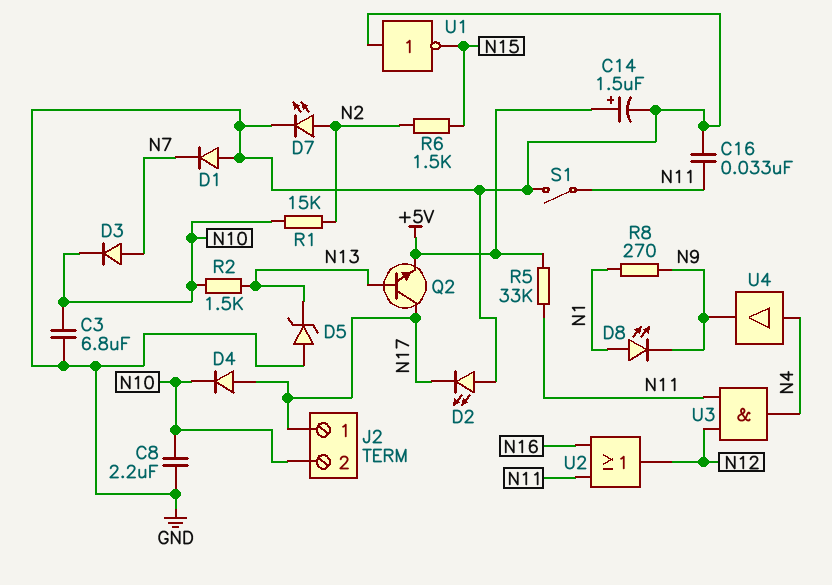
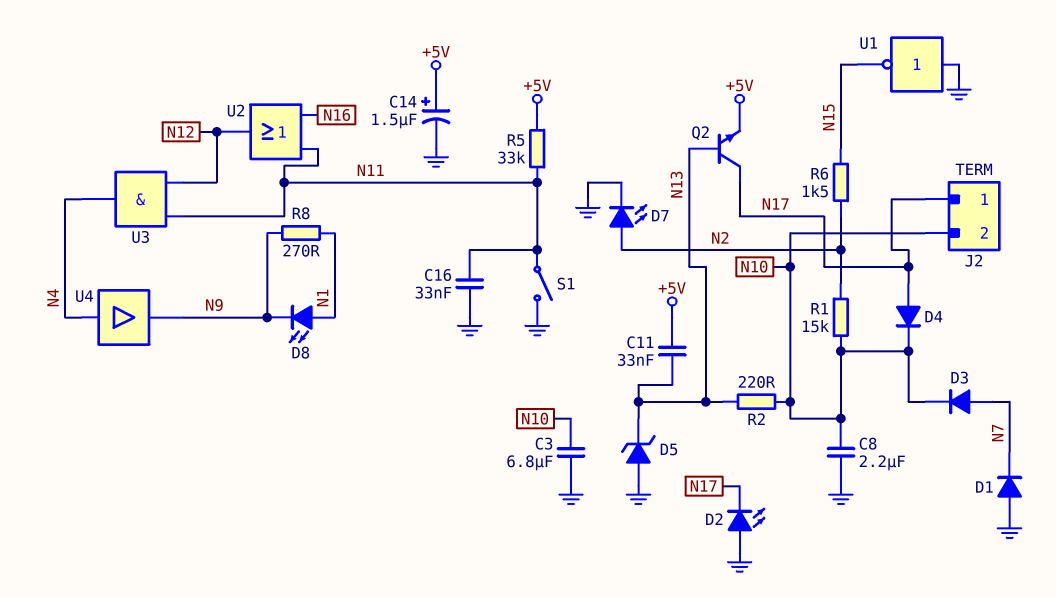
C11: none -> 33nF (+5V, N13)
R2: 1.5k (N10, N13) -> 220 (N10, N13)

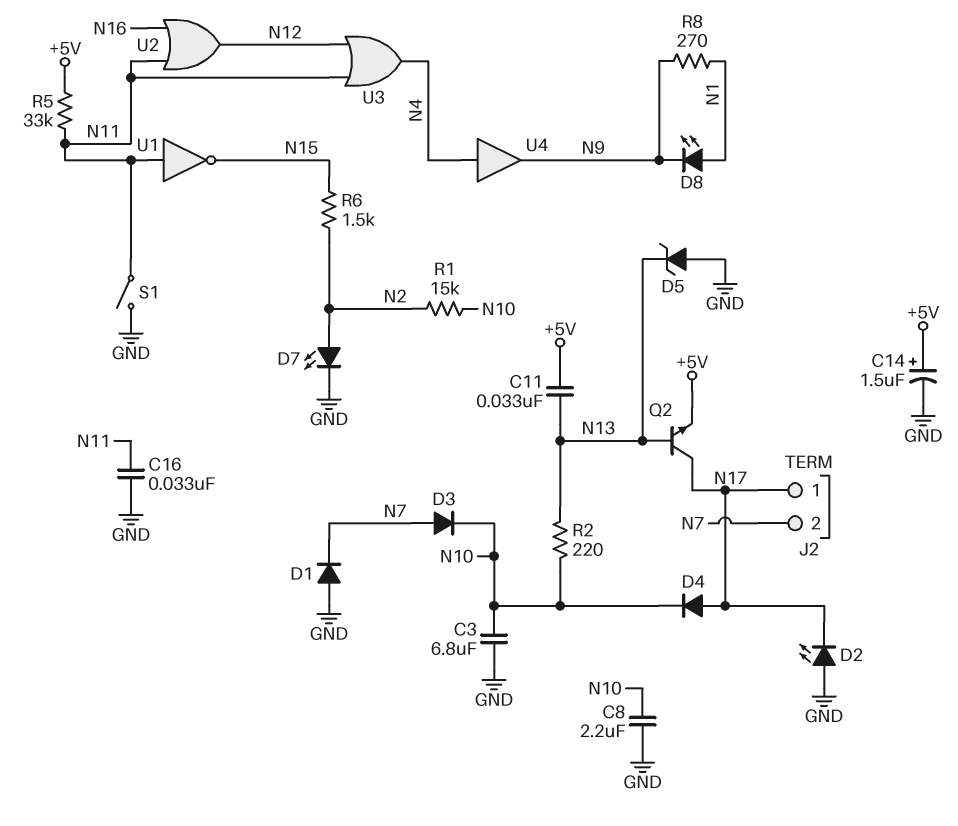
J2 pin 2: N10 -> N7
U1: NOT (in GND, out N15) -> NOT (in N11, out N15)
U3: AND (in N11, in N12, out N4) -> OR (in N11, in N12, out N4)

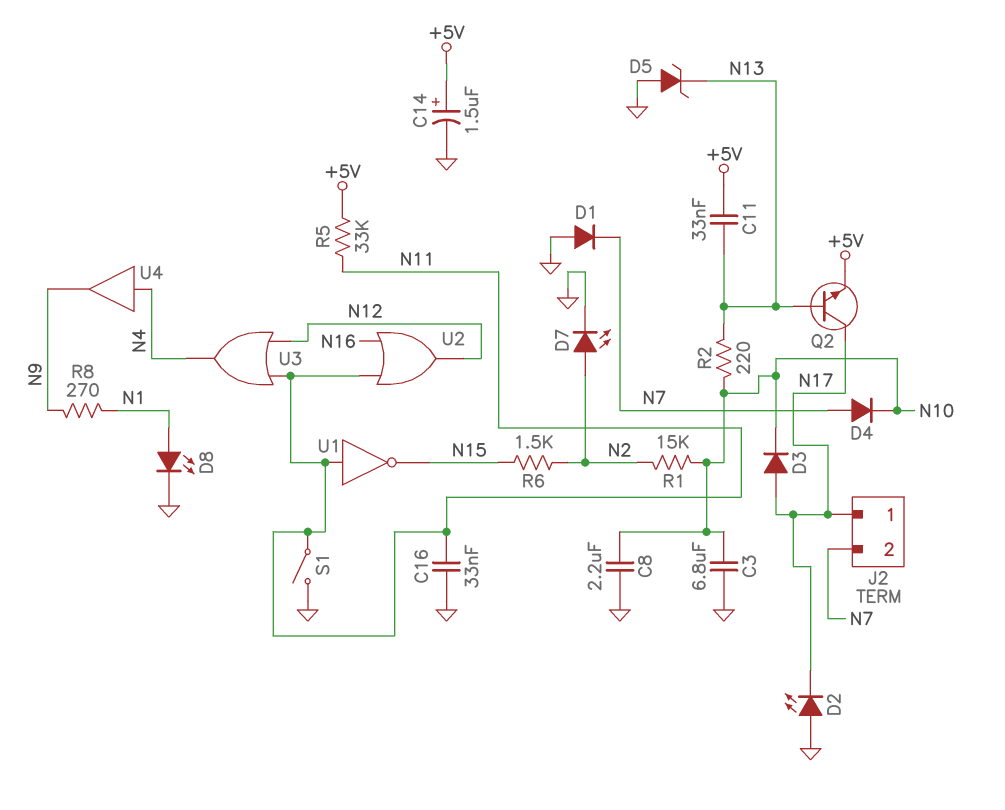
D3: diode (A N7, K N10) -> diode (A N17, K N10)
D4: diode (A N17, K N10) -> diode (A N7, K N10)
D8: LED (A N1, K N9) -> LED (A N1, K GND)

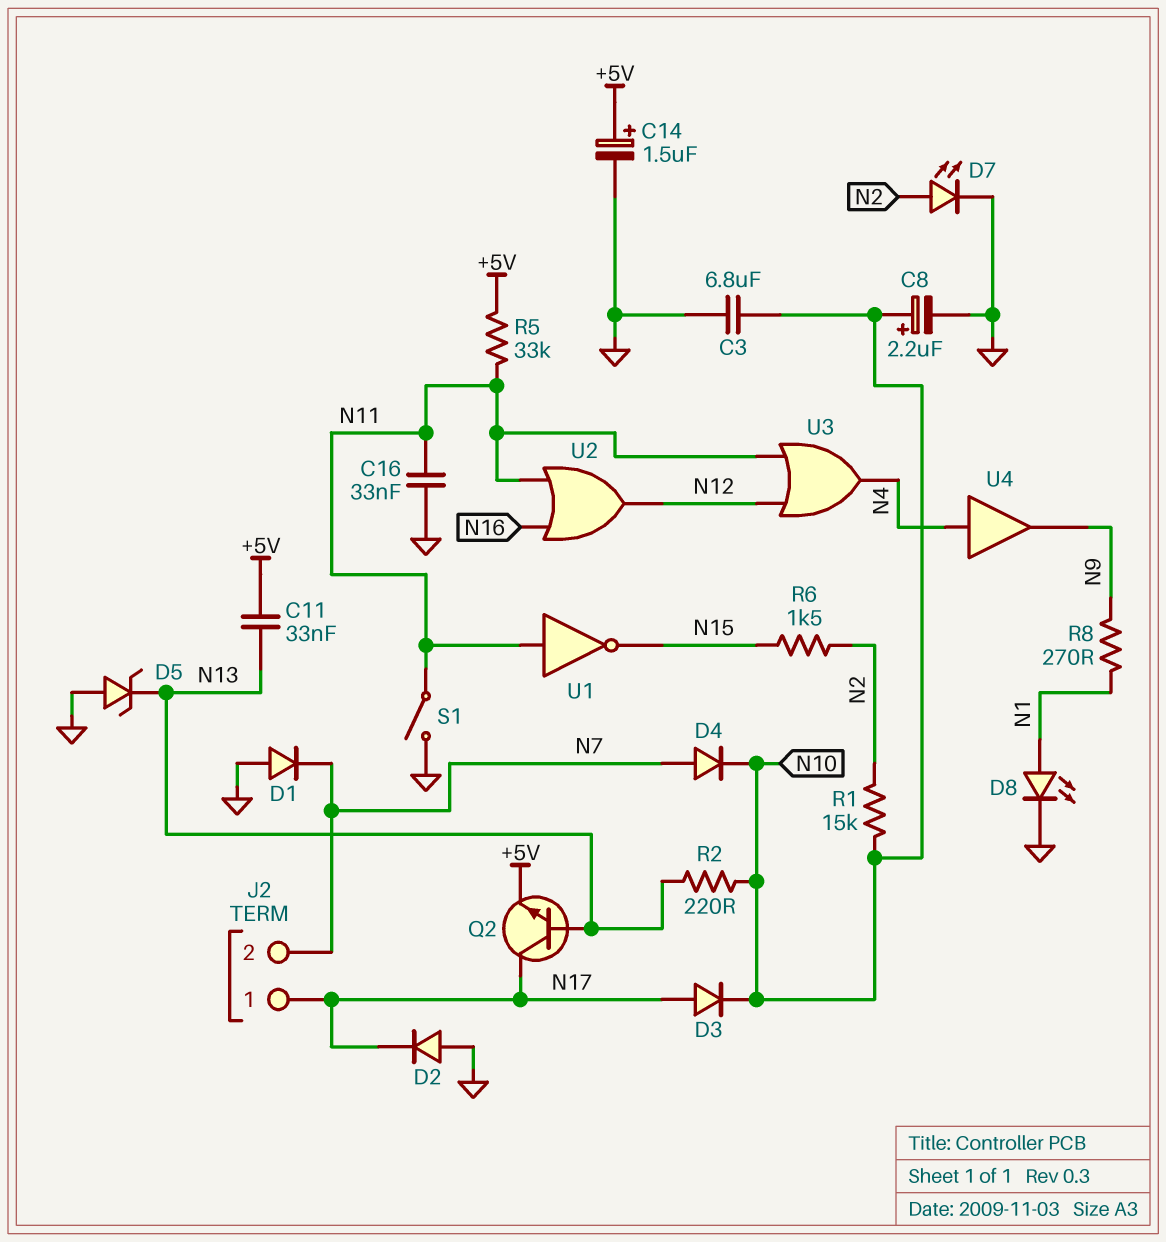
C8: 2.2uF (GND, N10) -> 2.2uF (plus N10, minus GND)
D2: LED (A GND, K N17) -> diode (A GND, K N17)

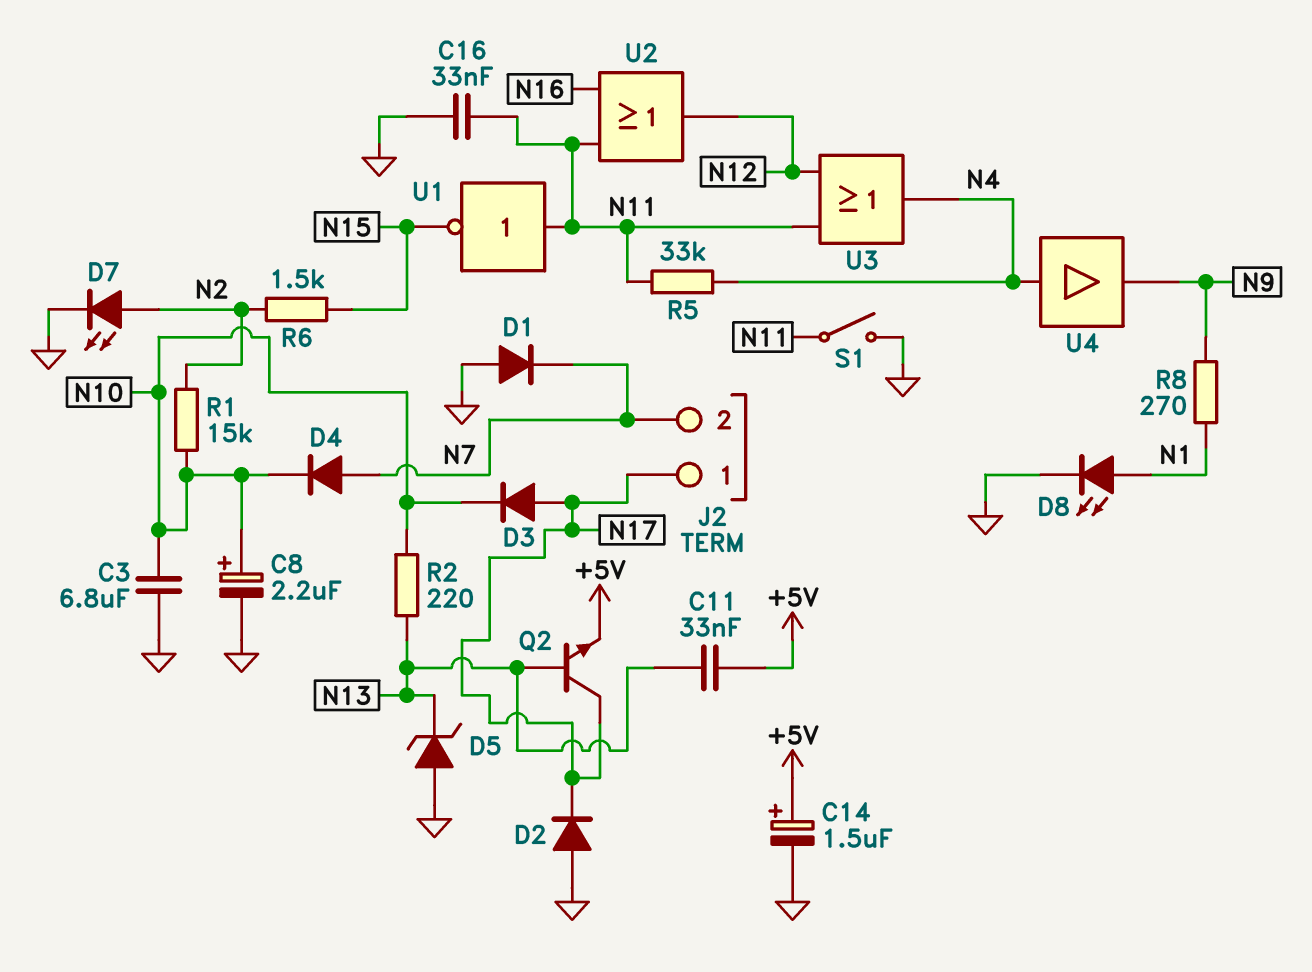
R5: 33k (+5V, N11) -> 33k (N4, N11)

